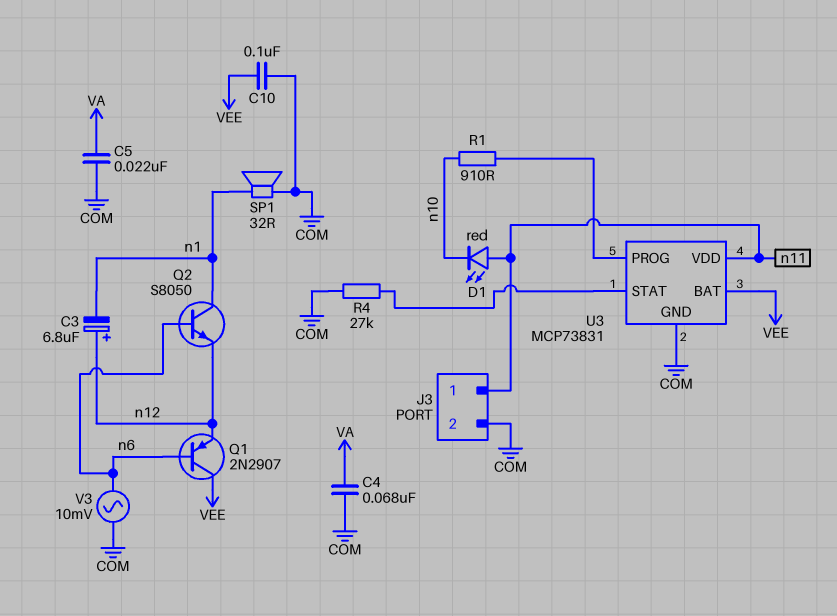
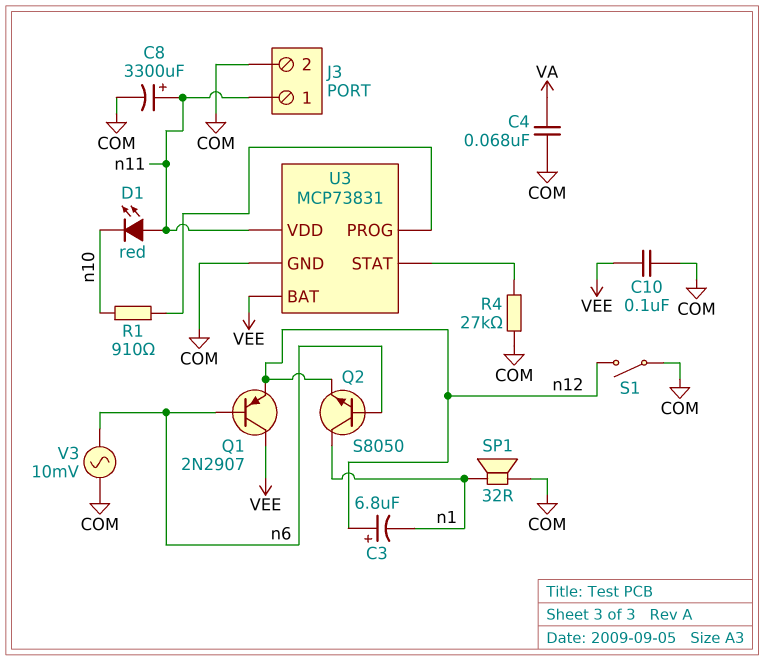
C5: 22nF (COM, VA) -> none
C8: none -> 3300uF (plus n11, minus COM)
S1: none -> switch (COM, n12)

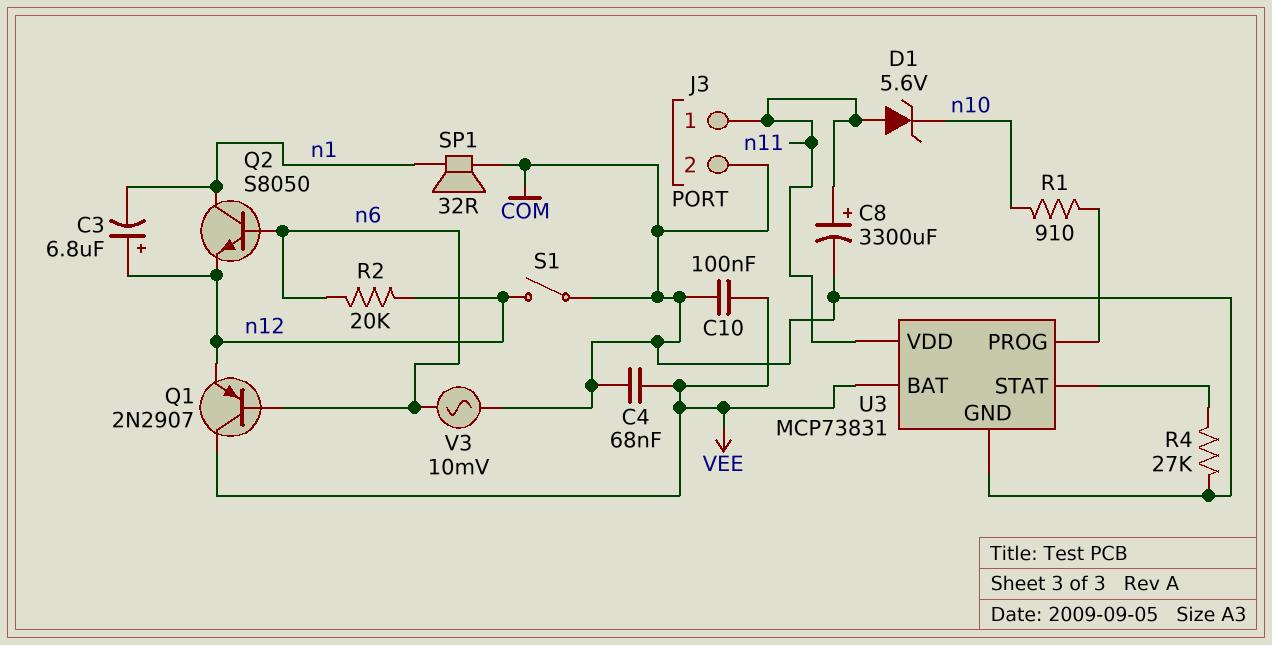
C4: 68nF (COM, VA) -> 68nF (COM, VEE)
D1: LED red (A n11, K n10) -> zener 5.6V (A n11, K n10)
R2: none -> 20k (n6, n12)

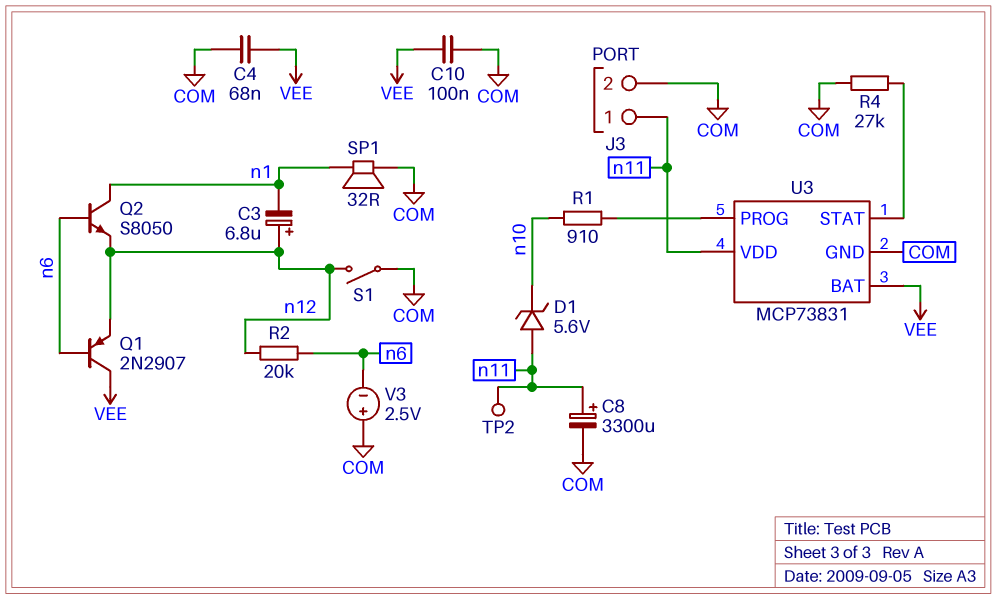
TP2: none -> test point (n11)
V3: AC 10mV (COM, n6) -> 2.5V (plus COM, minus n6)

